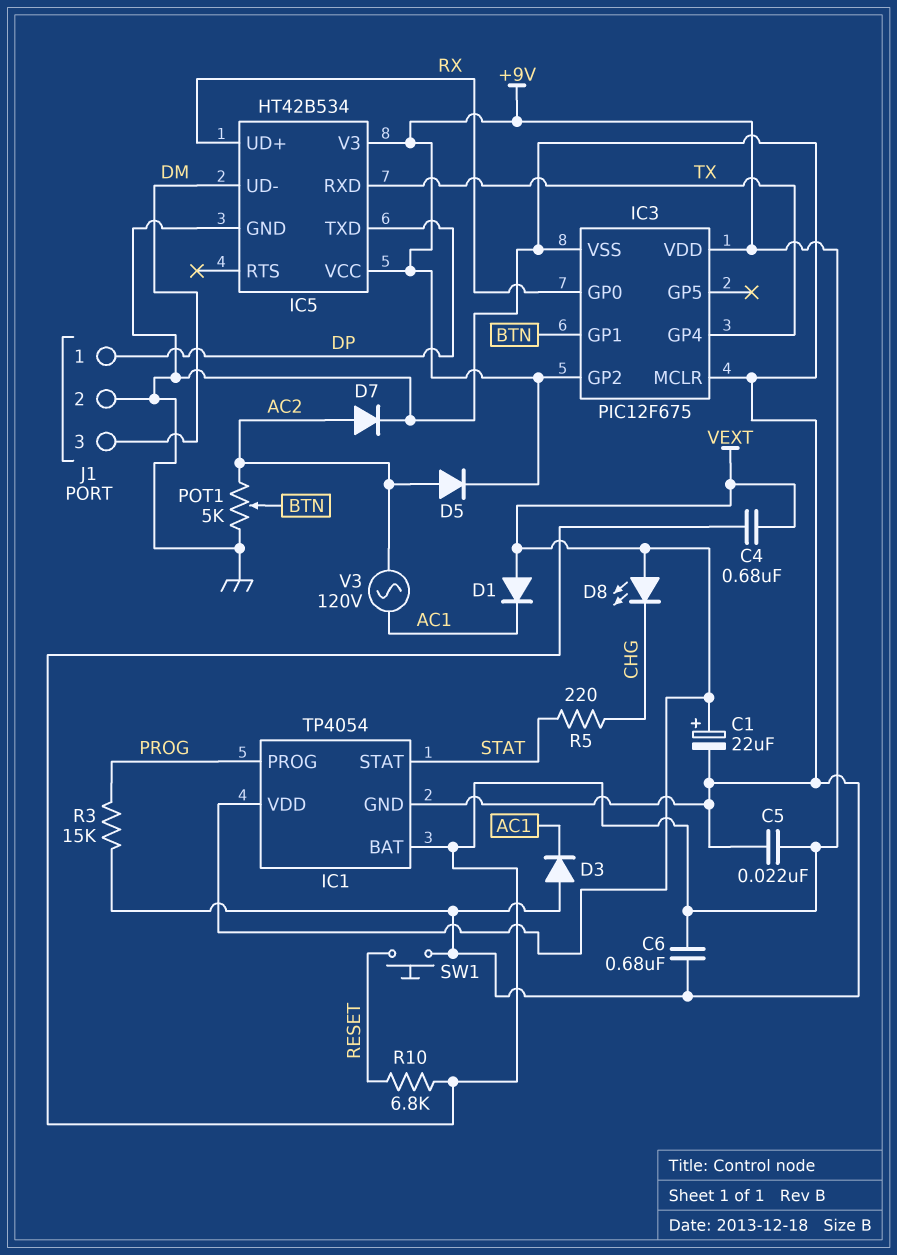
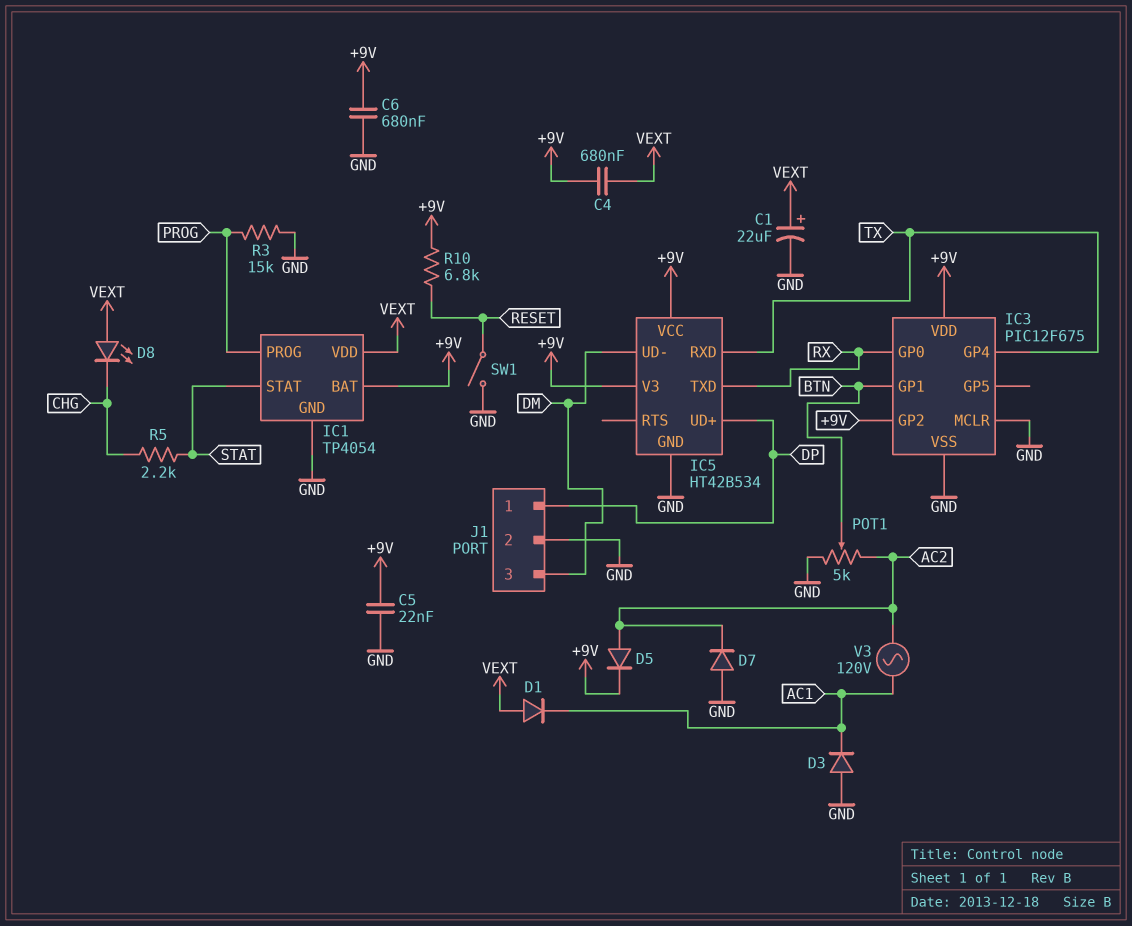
D7: diode (A AC2, K GND) -> diode (A GND, K AC2)
IC5 pin TXD: DP -> RX
IC5 pin UD+: RX -> DP
R5: 220 (CHG, STAT) -> 2.2k (CHG, STAT)
SW1: button (GND, RESET) -> switch (GND, RESET)

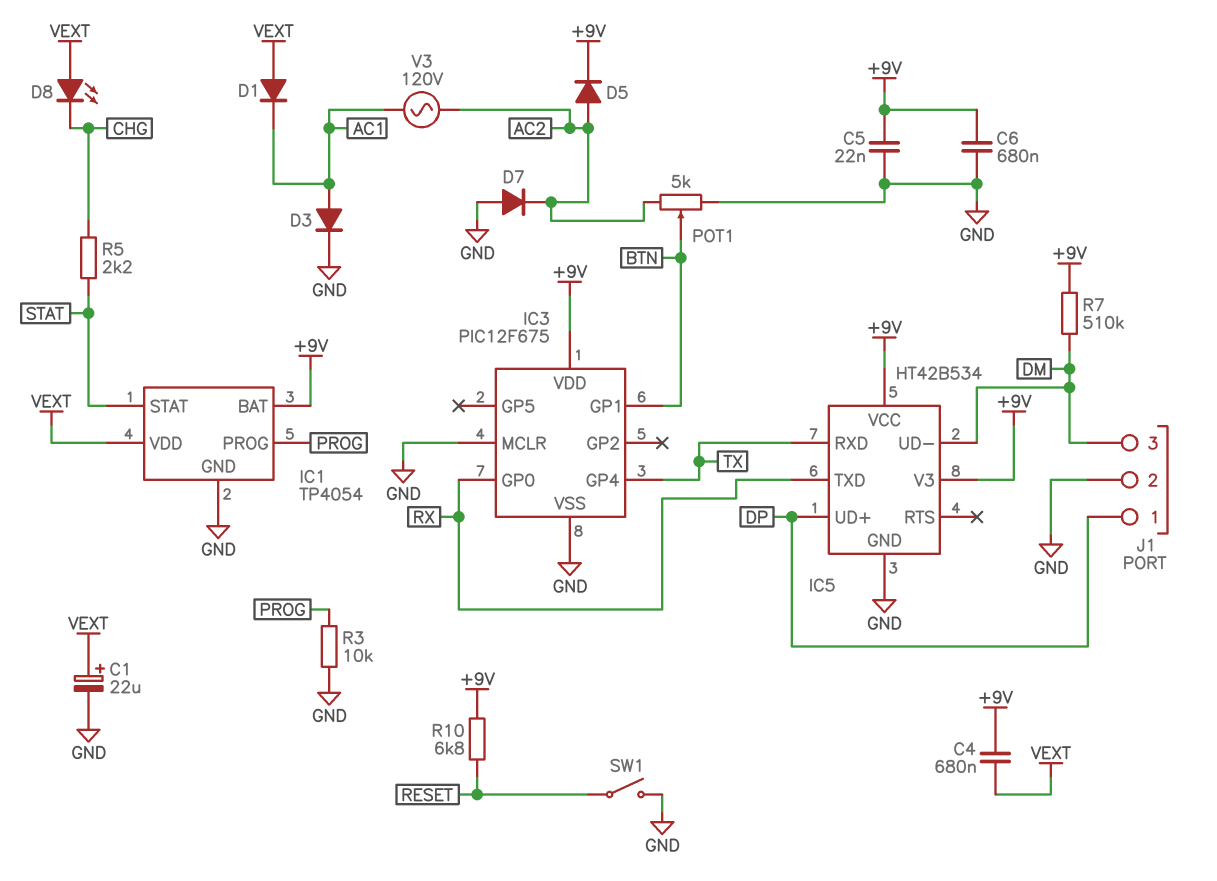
D3: diode (A GND, K AC1) -> diode (A AC1, K GND)
IC3 pin GP2: +9V -> none
R3: 15k (GND, PROG) -> 10k (GND, PROG)
R7: none -> 510k (+9V, DM)

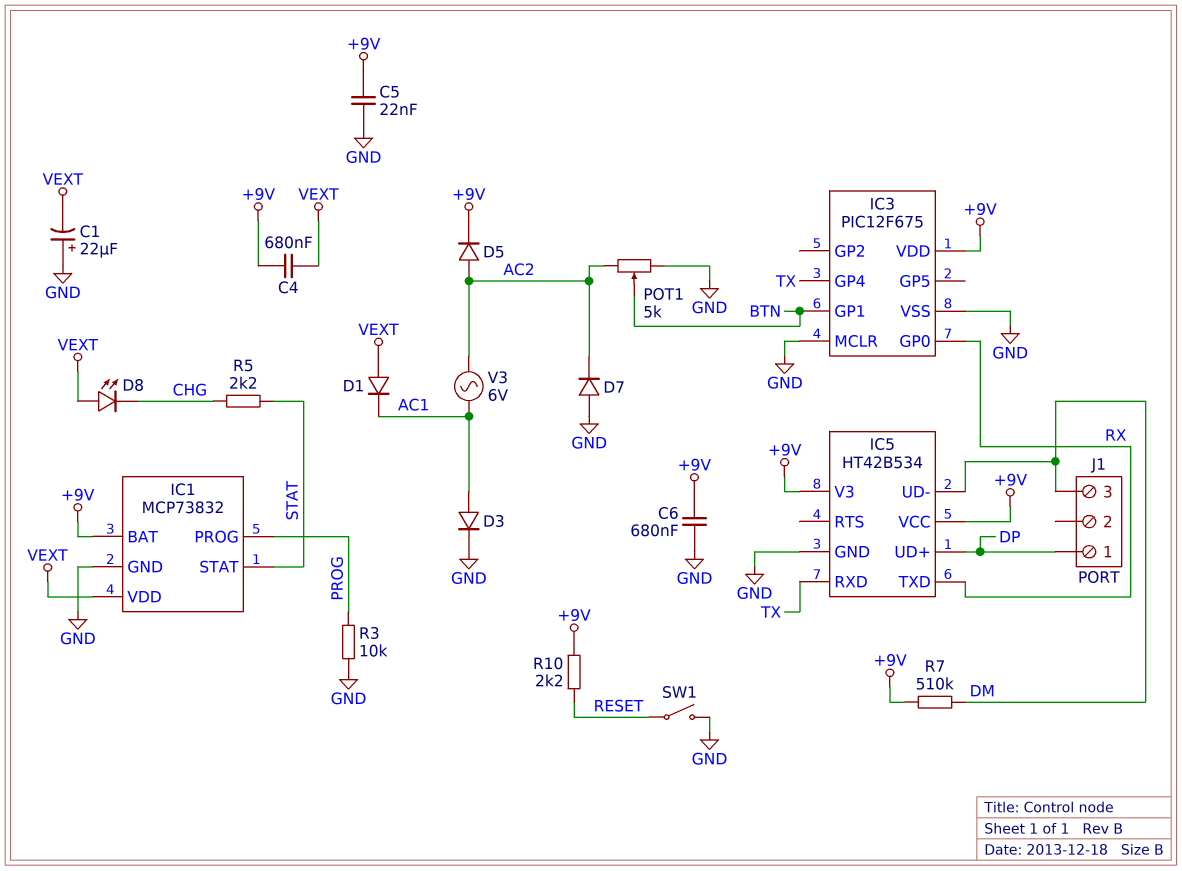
C1: 22uF (plus VEXT, minus GND) -> 22uF (plus GND, minus VEXT)
IC1: TP4054 -> MCP73832
J1 pin 2: GND -> none
R10: 6.8k (+9V, RESET) -> 2.2k (+9V, RESET)
V3: AC 120V (AC1, AC2) -> AC 6V (AC1, AC2)

